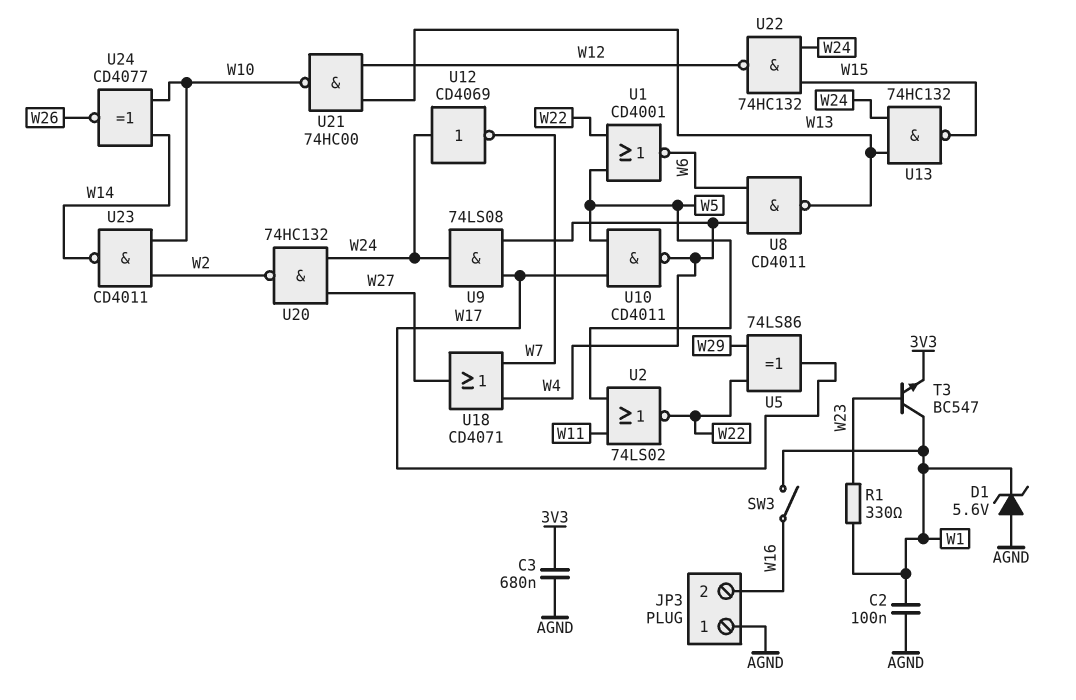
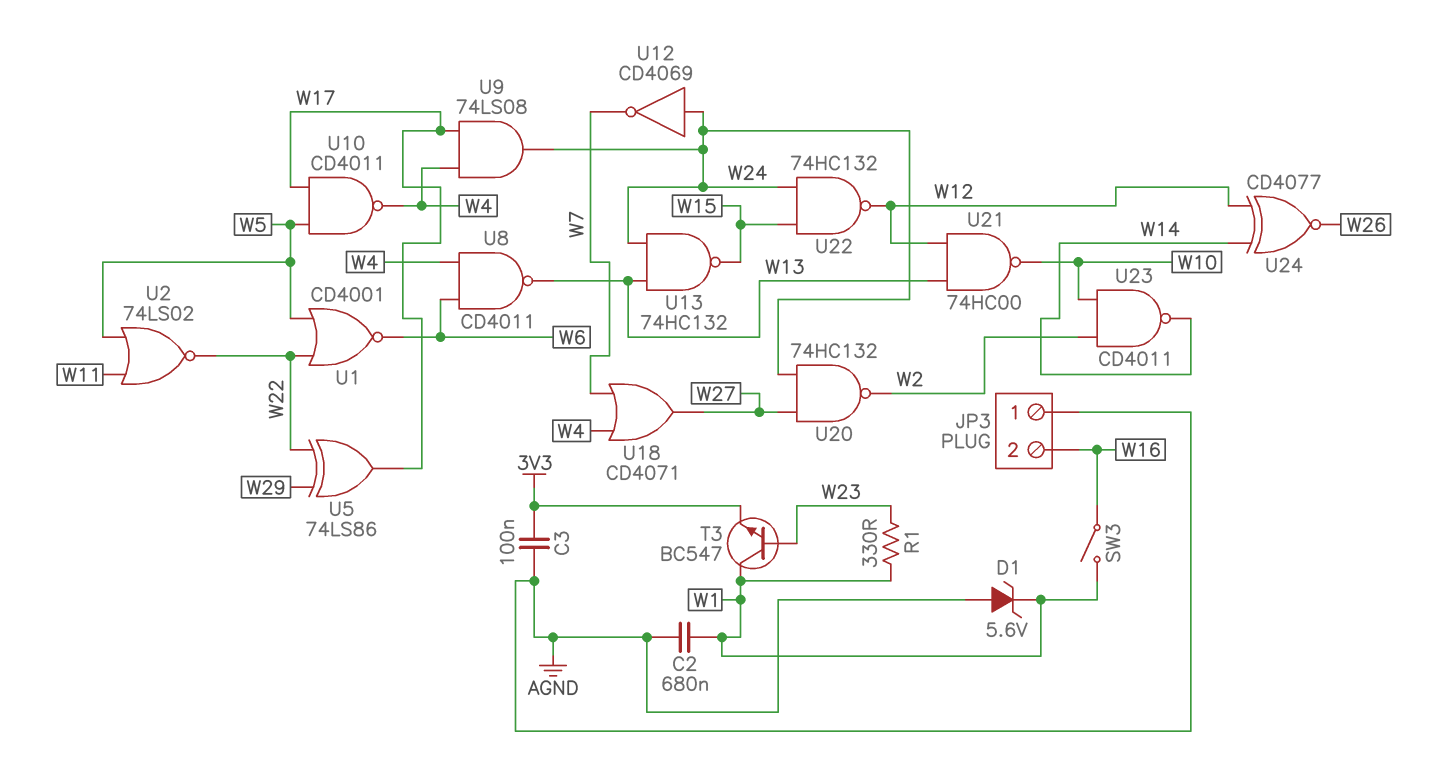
C2: 100nF (AGND, W1) -> 680nF (AGND, W1)
C3: 680nF (3V3, AGND) -> 100nF (3V3, AGND)
U24: XNOR CD4077 (in W10, in W14, out W26) -> XNOR CD4077 (in W12, in W14, out W26)

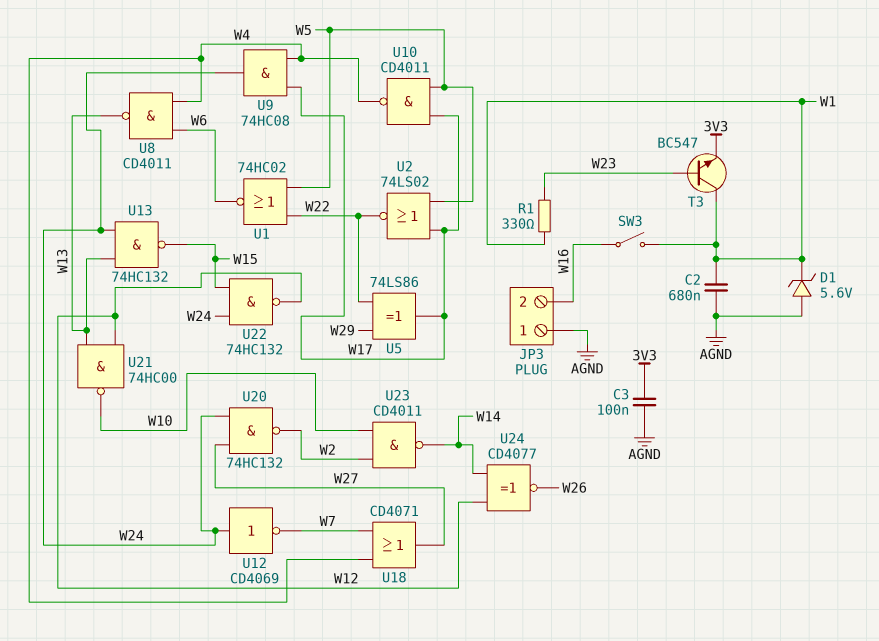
U1: NOR CD4001 (in W5, in W22, out W6) -> NOR 74HC02 (in W5, in W22, out W6)
U2: NOR 74LS02 (in W5, in W11, out W22) -> NOR 74LS02 (in W5, in W17, out W22)
U9: AND 74LS08 (in W4, in W17, out W24) -> AND 74HC08 (in W4, in W17, out W24)

